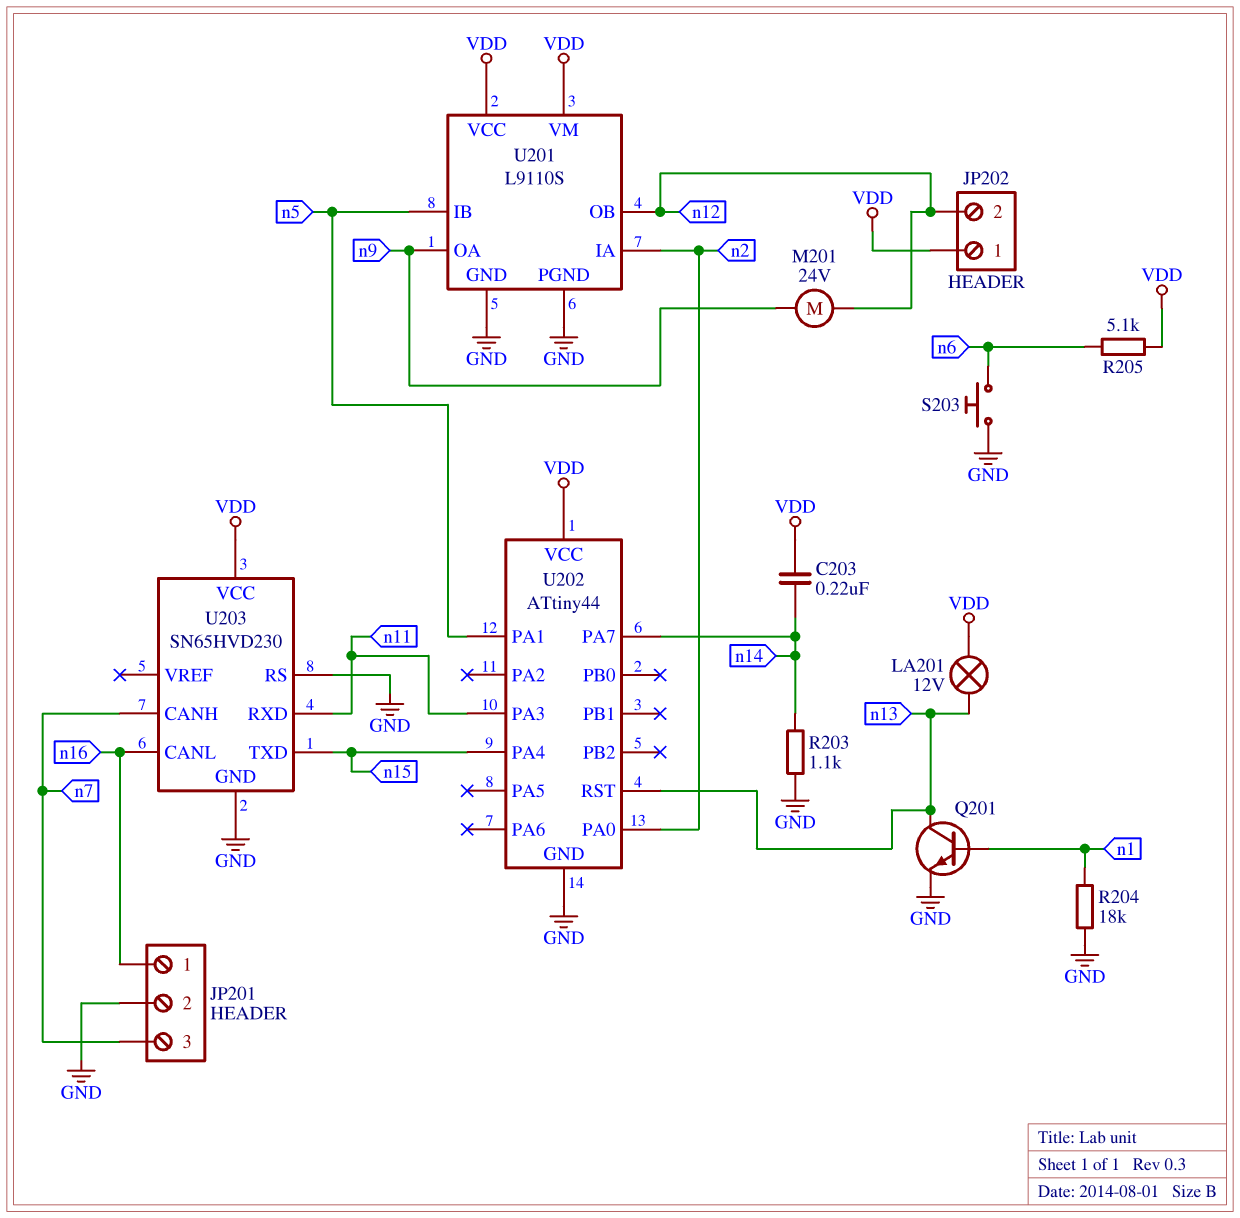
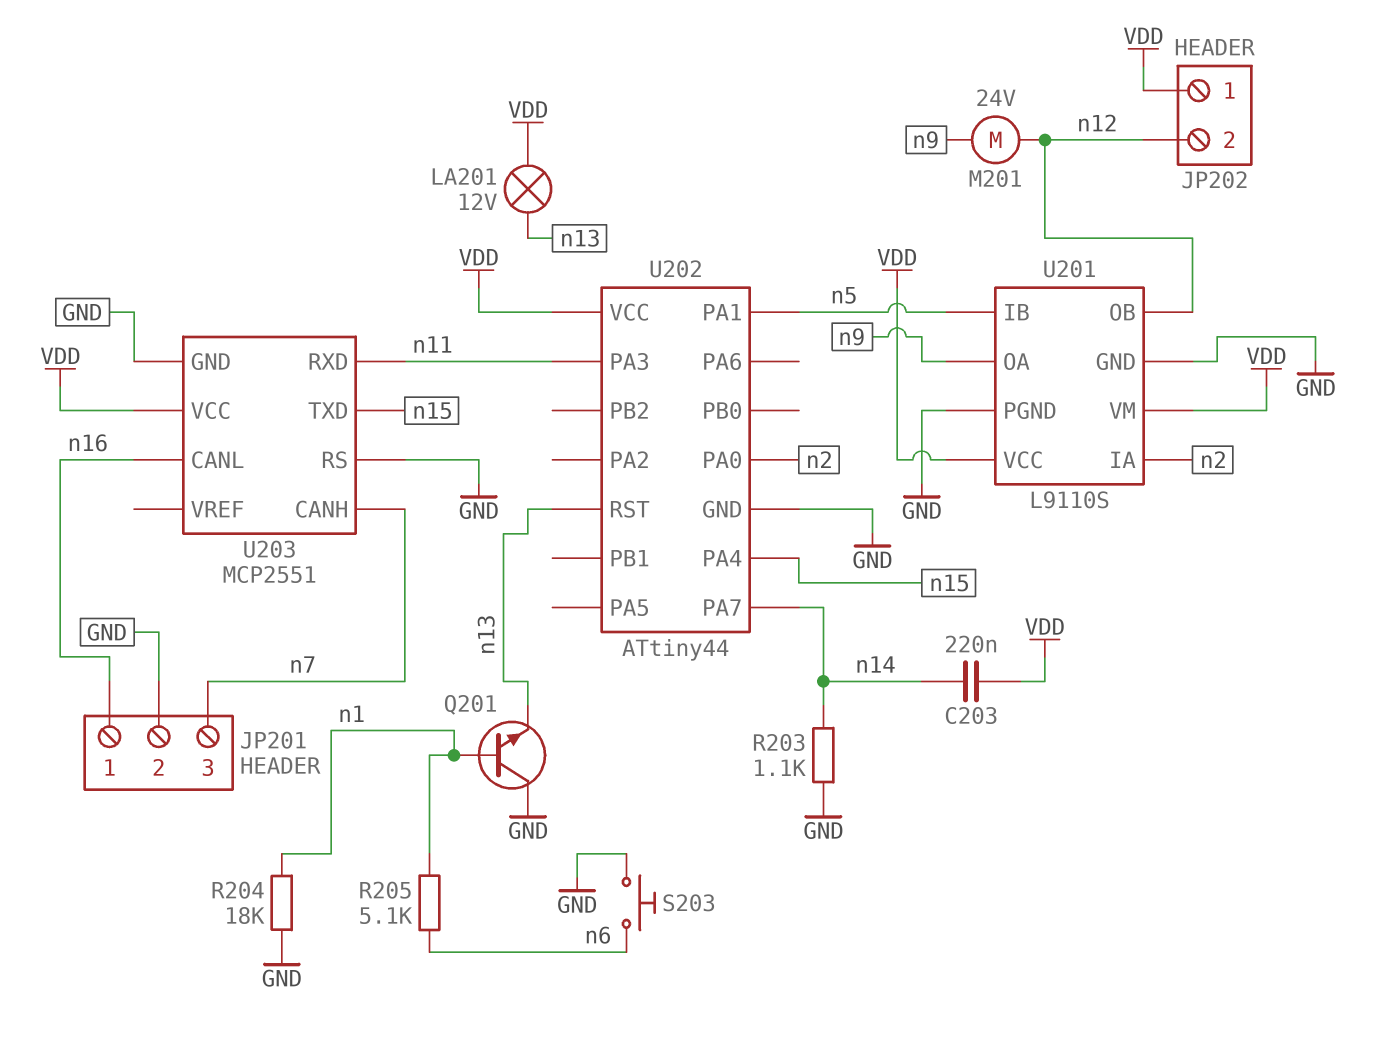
Q201: NPN (B n1, C n13, E GND) -> NPN (B n1, C GND, E n13)
R205: 5.1k (VDD, n6) -> 5.1k (n1, n6)
U203: SN65HVD230 -> MCP2551

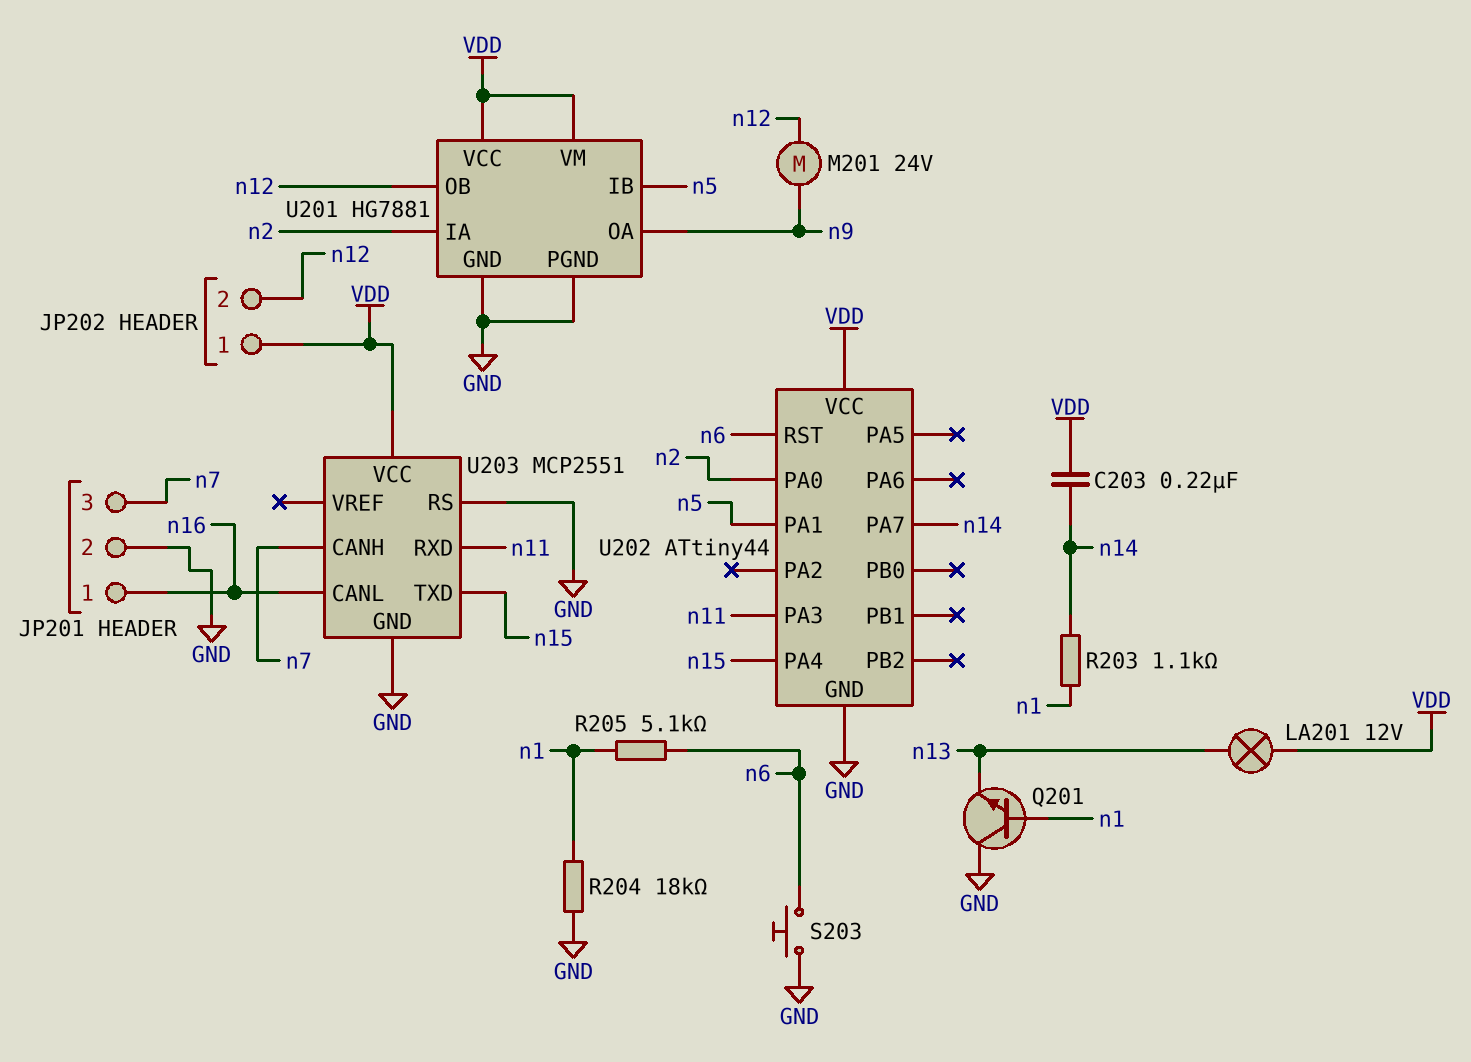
R203: 1.1k (GND, n14) -> 1.1k (n1, n14)
U201: L9110S -> HG7881
U202 pin RST: n13 -> n6

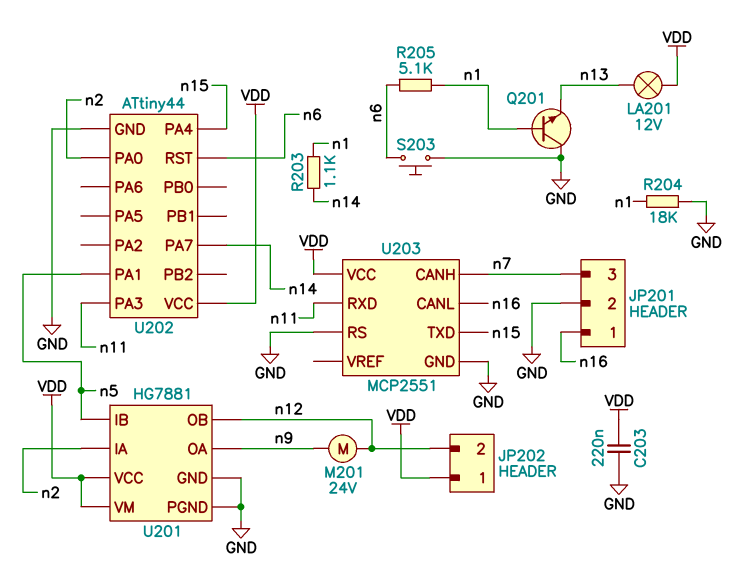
C203: 220nF (VDD, n14) -> 220nF (GND, VDD)

